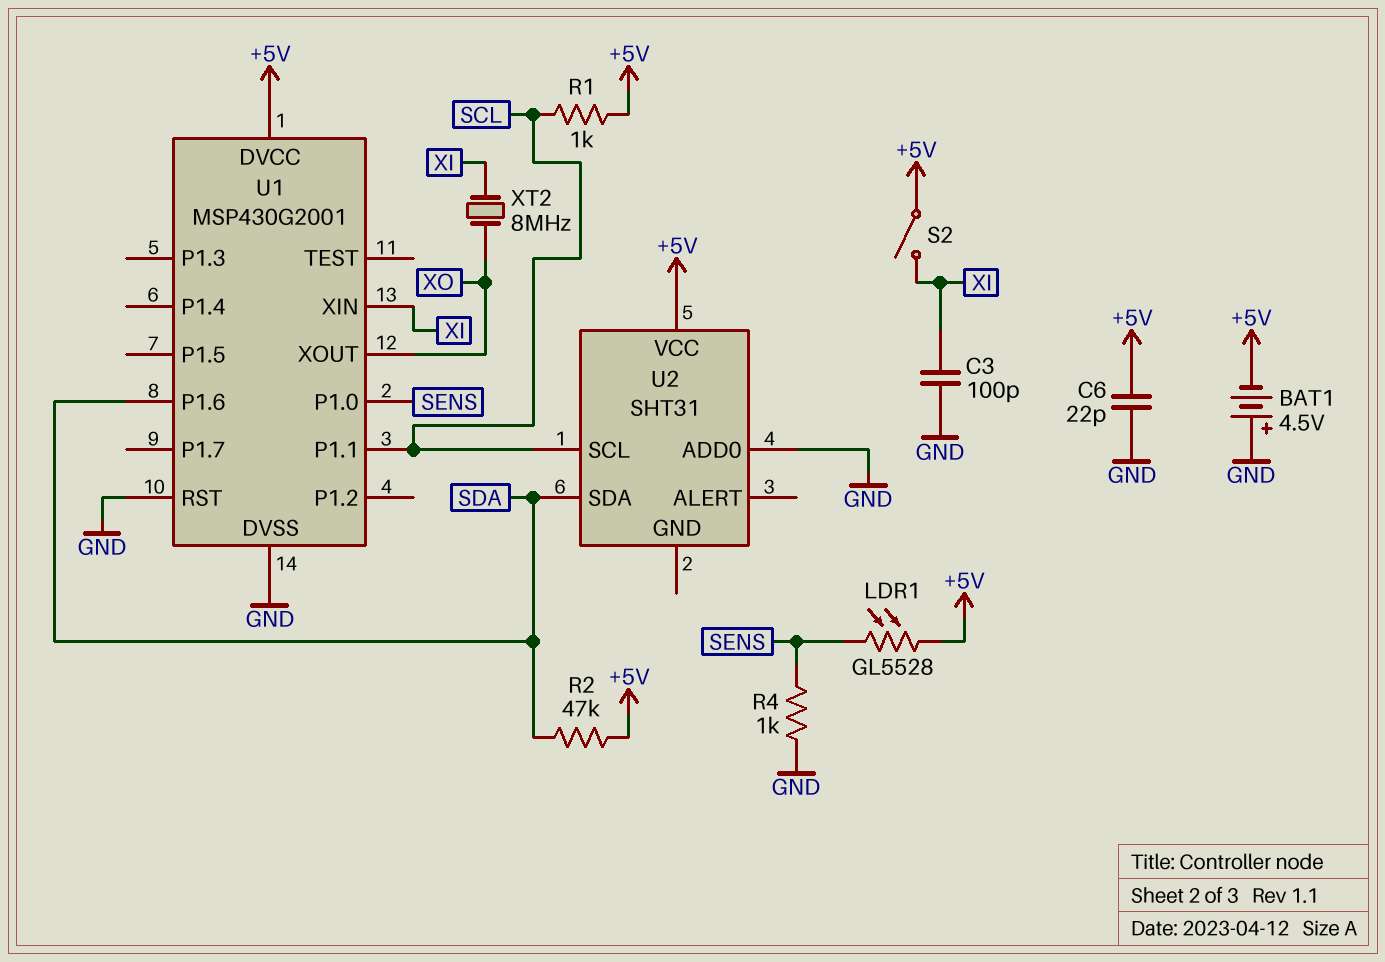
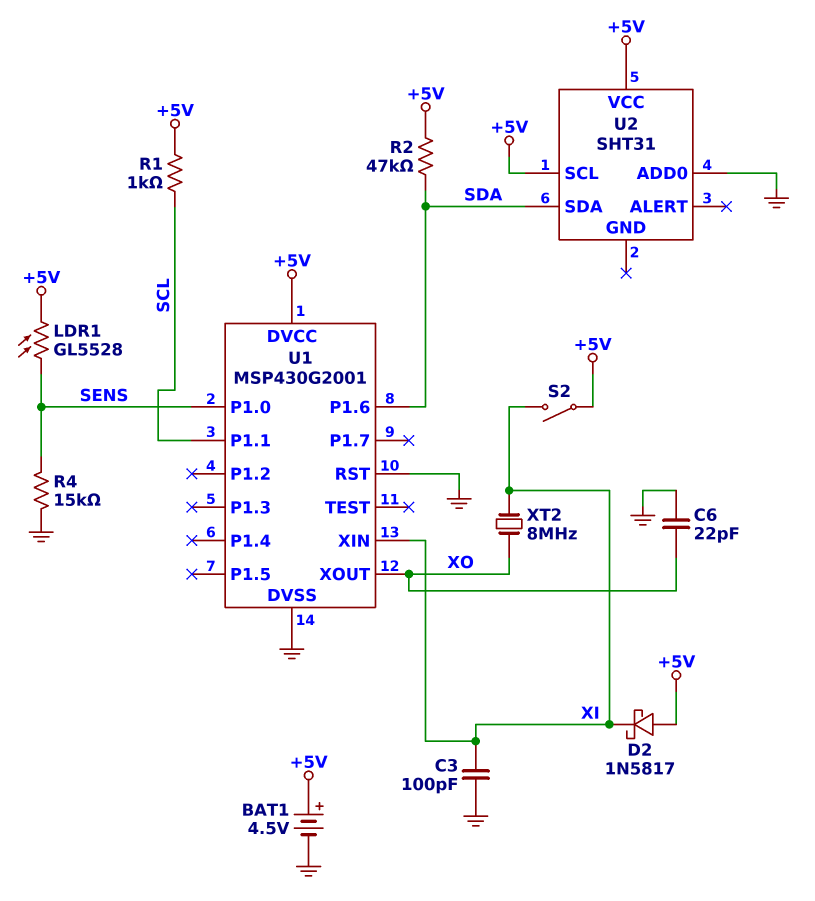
BAT1: 4.5V (plus GND, minus +5V) -> 4.5V (plus +5V, minus GND)
C6: 22pF (+5V, GND) -> 22pF (GND, XO)
D2: none -> schottky 1N5817 (A +5V, K XI)
R4: 1k (GND, SENS) -> 15k (GND, SENS)
U2 pin SCL: SCL -> +5V

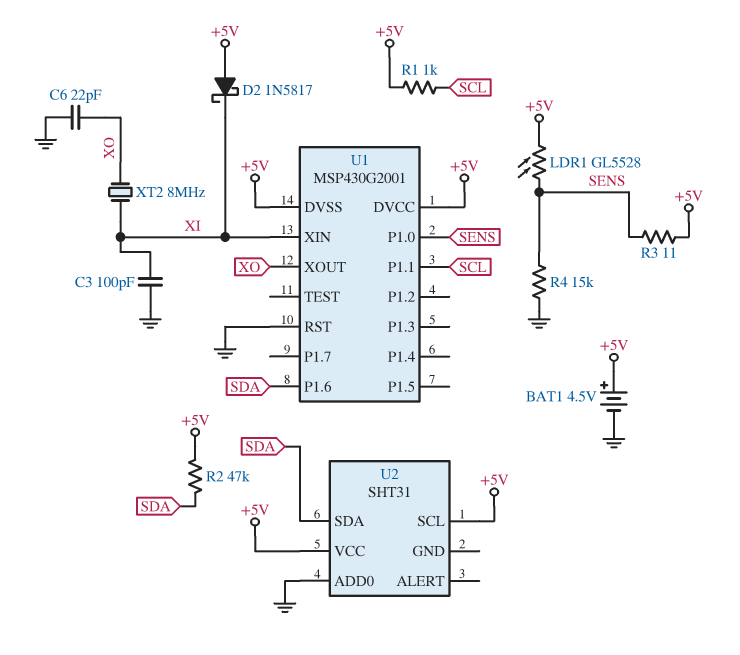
R3: none -> 11 (+5V, SENS)
S2: switch (+5V, XI) -> none
U1 pin DVSS: GND -> +5V

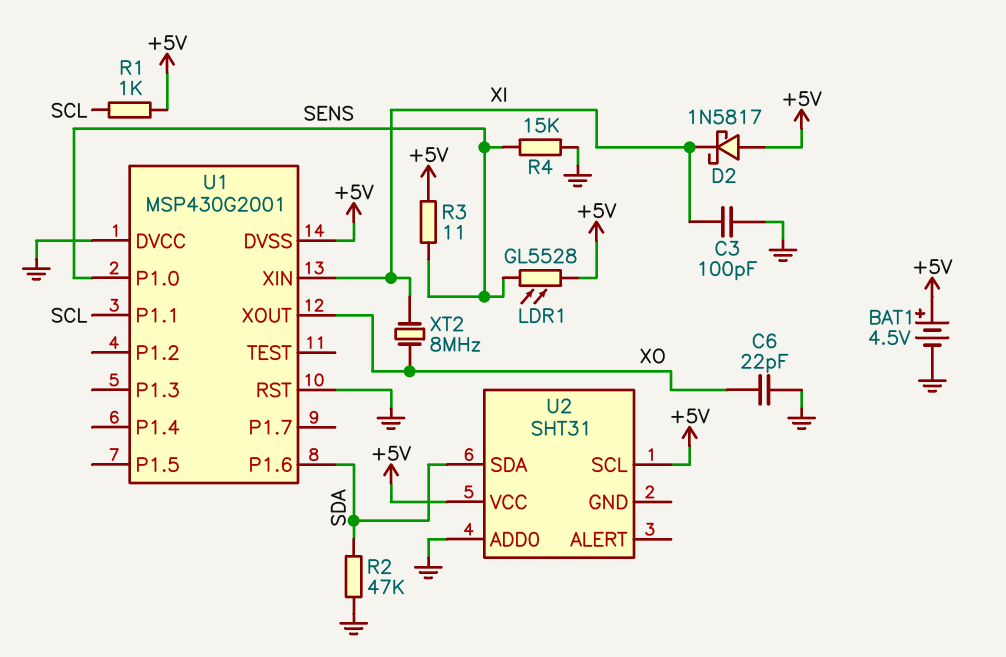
R2: 47k (+5V, SDA) -> 47k (GND, SDA)
U1 pin DVCC: +5V -> GND

